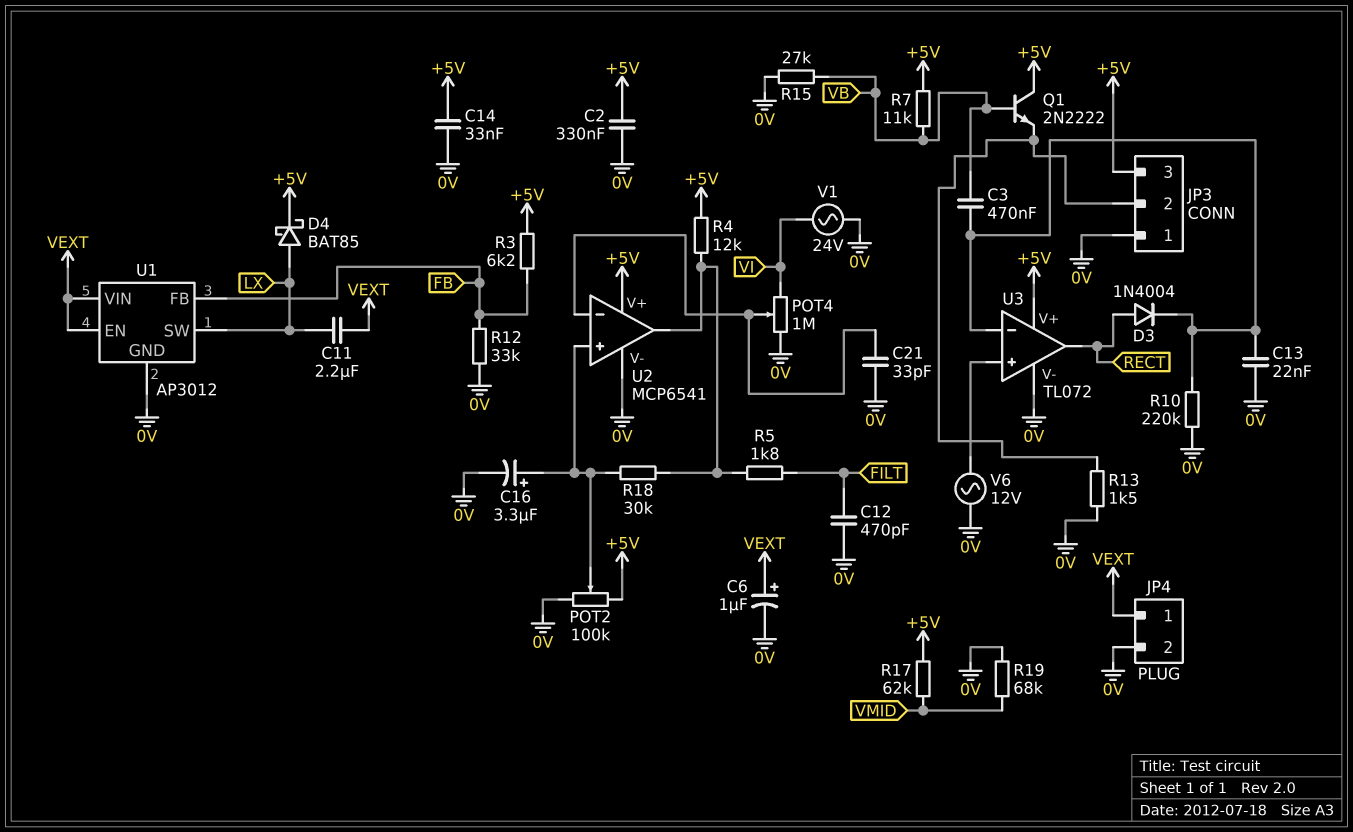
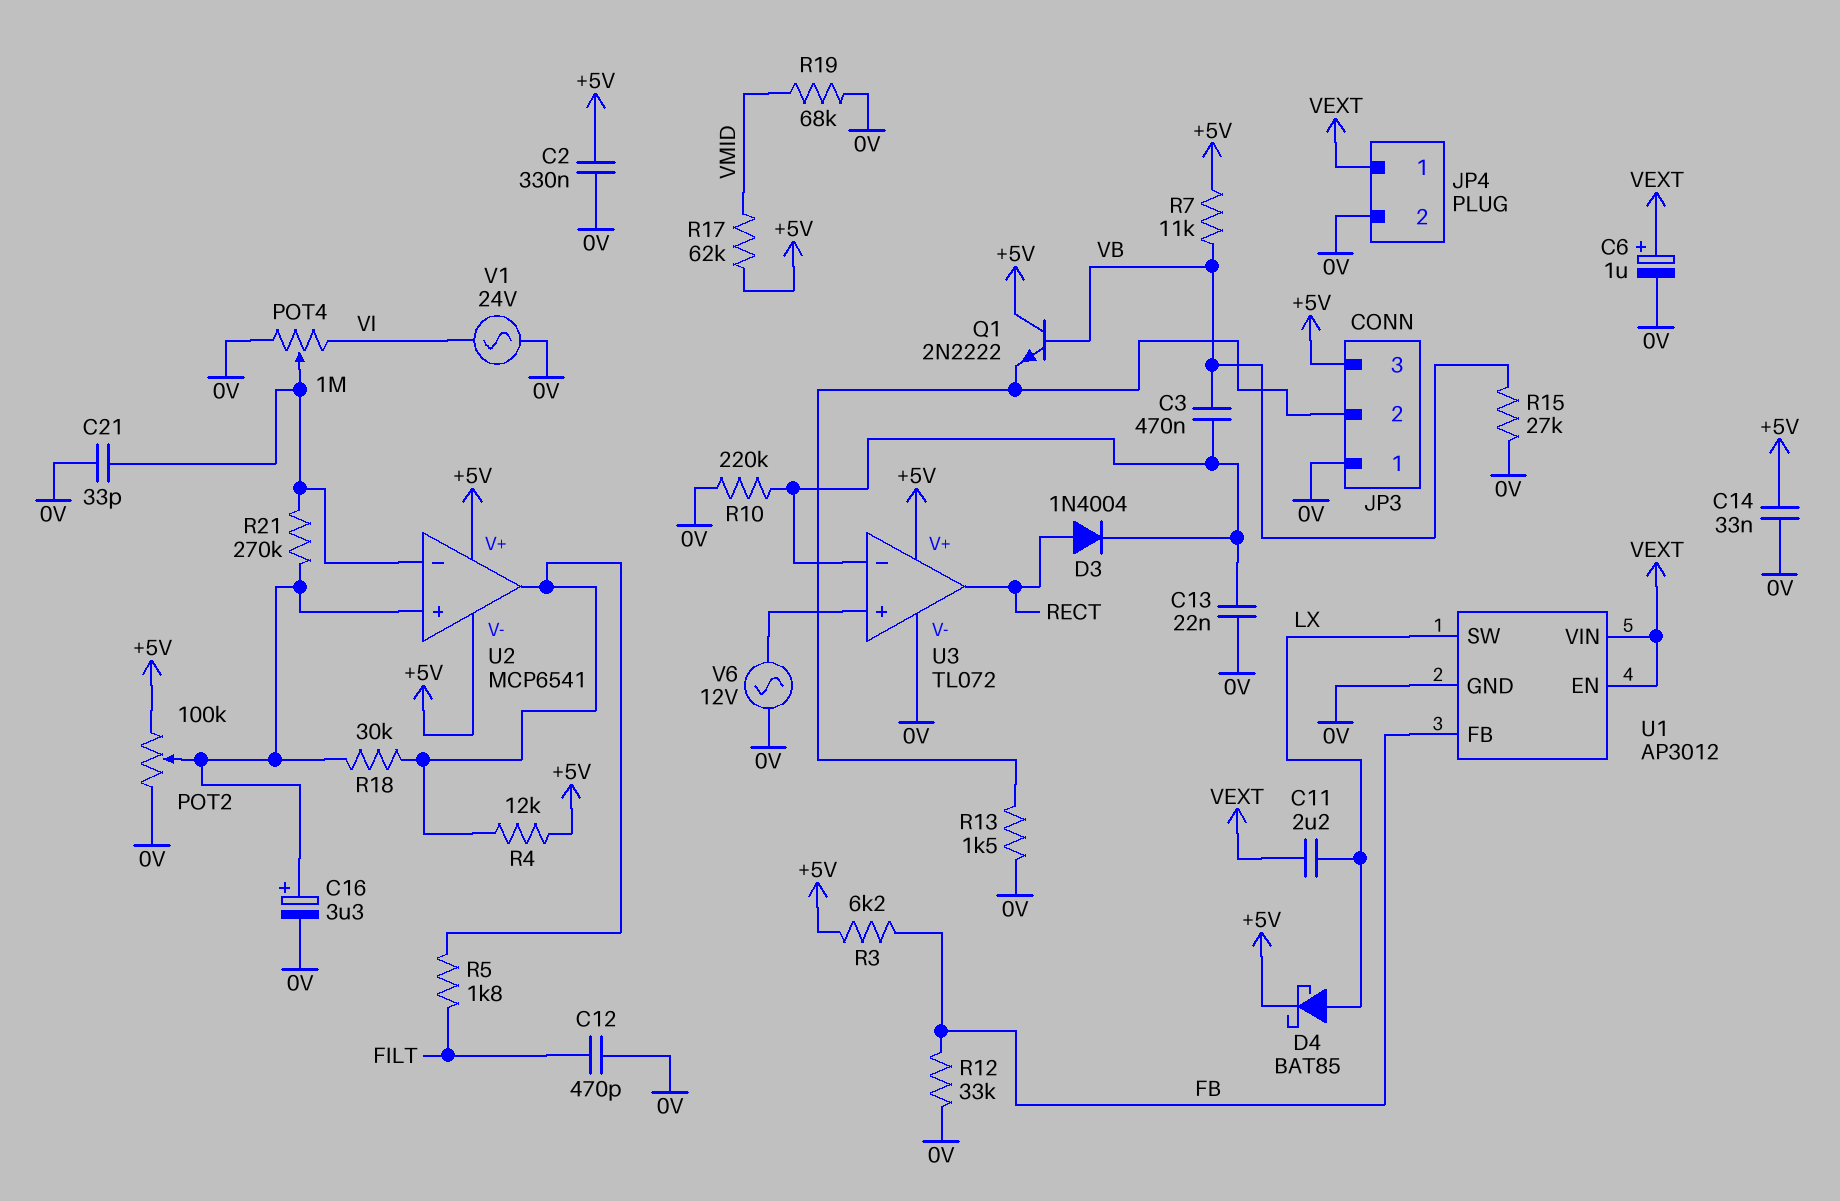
R21: none -> 270k (U2/in+, U2/in-)
U2 pin V-: 0V -> +5V

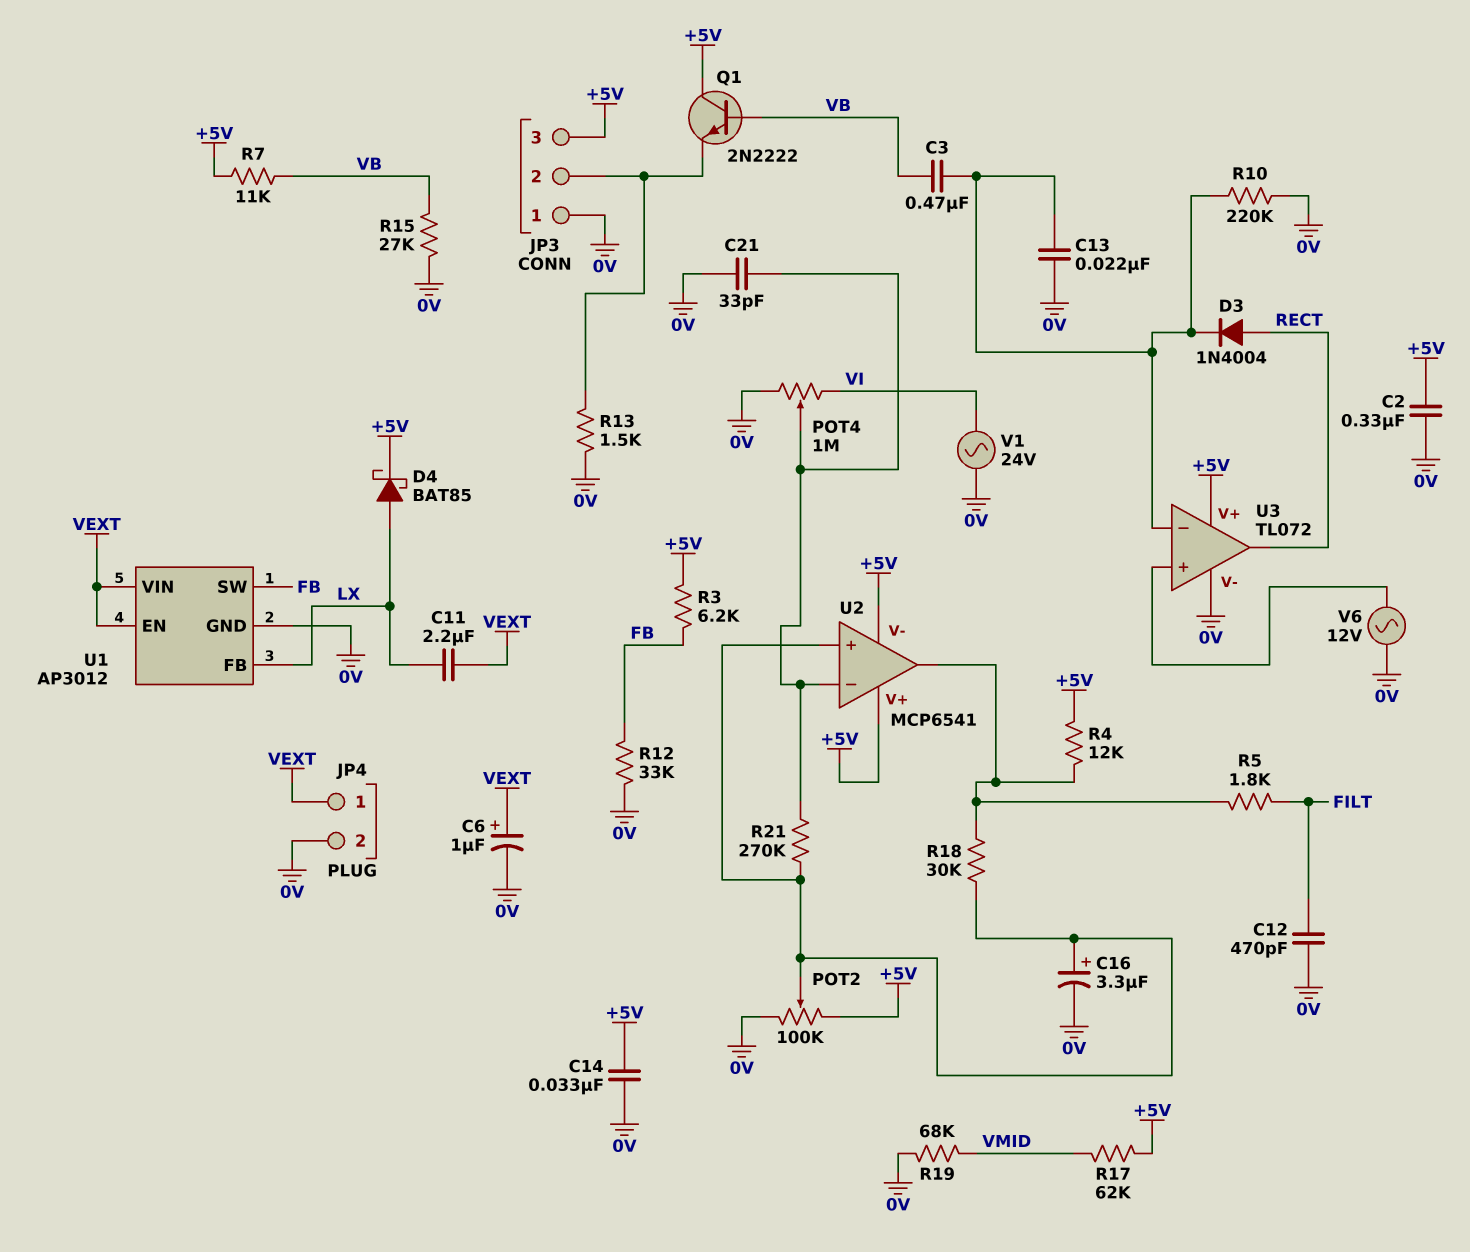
U1 pin FB: FB -> LX
U1 pin SW: LX -> FB

